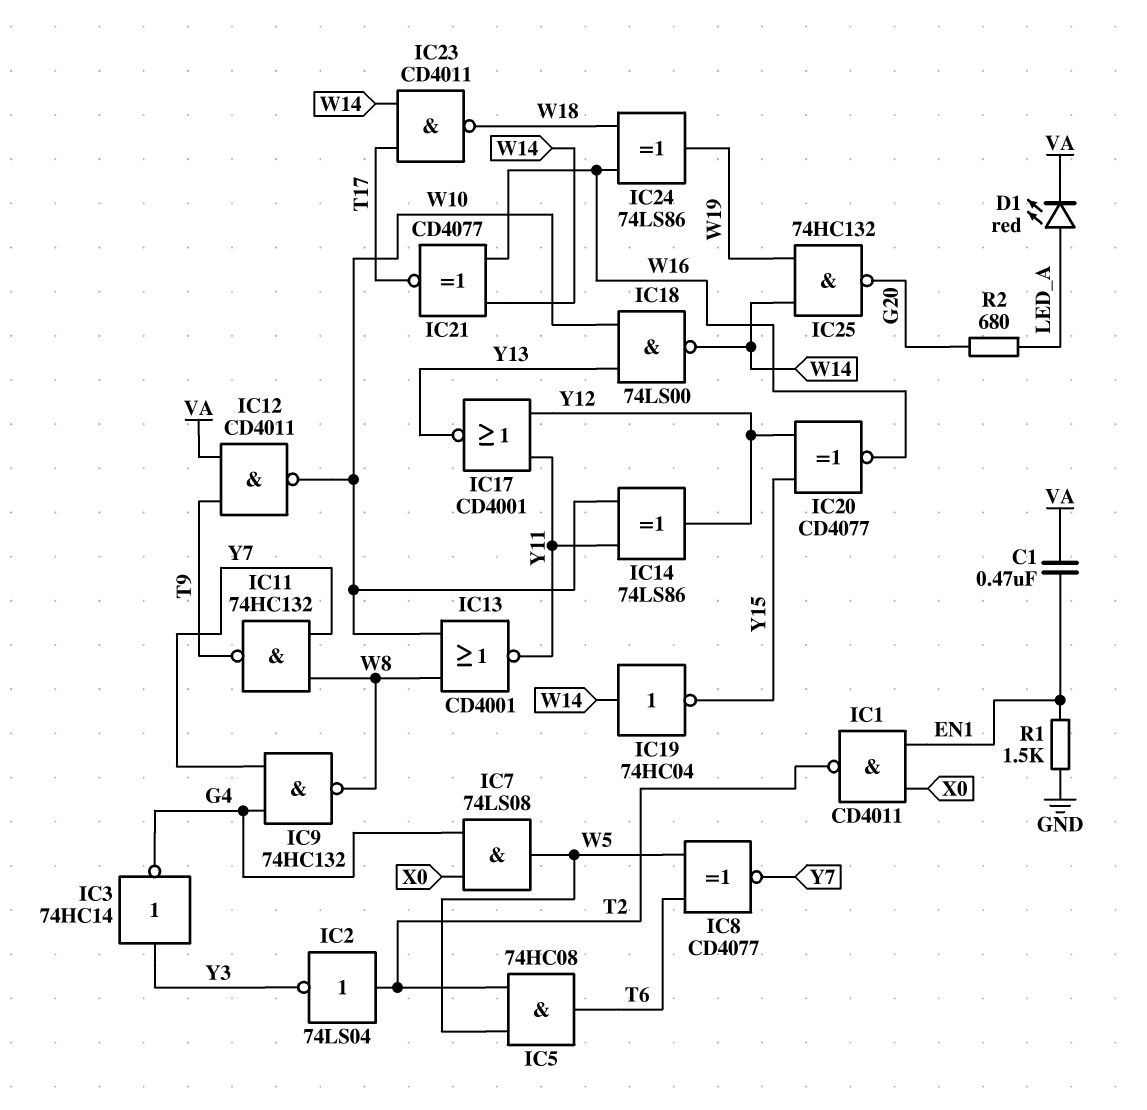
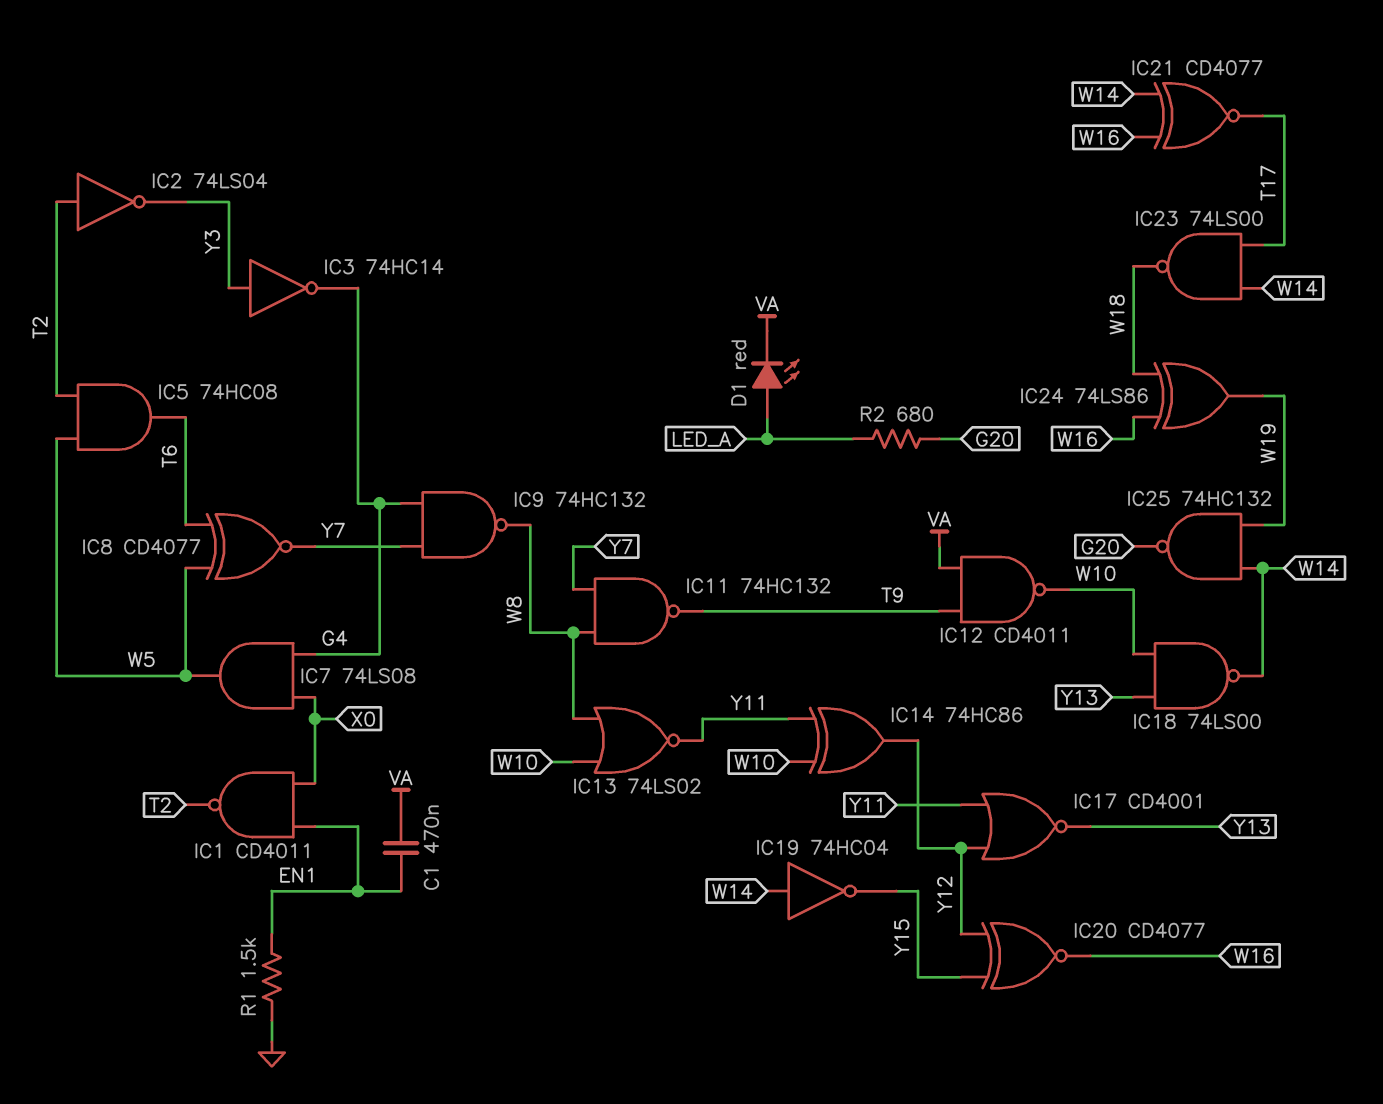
IC13: NOR CD4001 (in W8, in W10, out Y11) -> NOR 74LS02 (in W8, in W10, out Y11)
IC14: XOR 74LS86 (in W10, in Y11, out Y12) -> XOR 74HC86 (in W10, in Y11, out Y12)
IC23: NAND CD4011 (in T17, in W14, out W18) -> NAND 74LS00 (in T17, in W14, out W18)

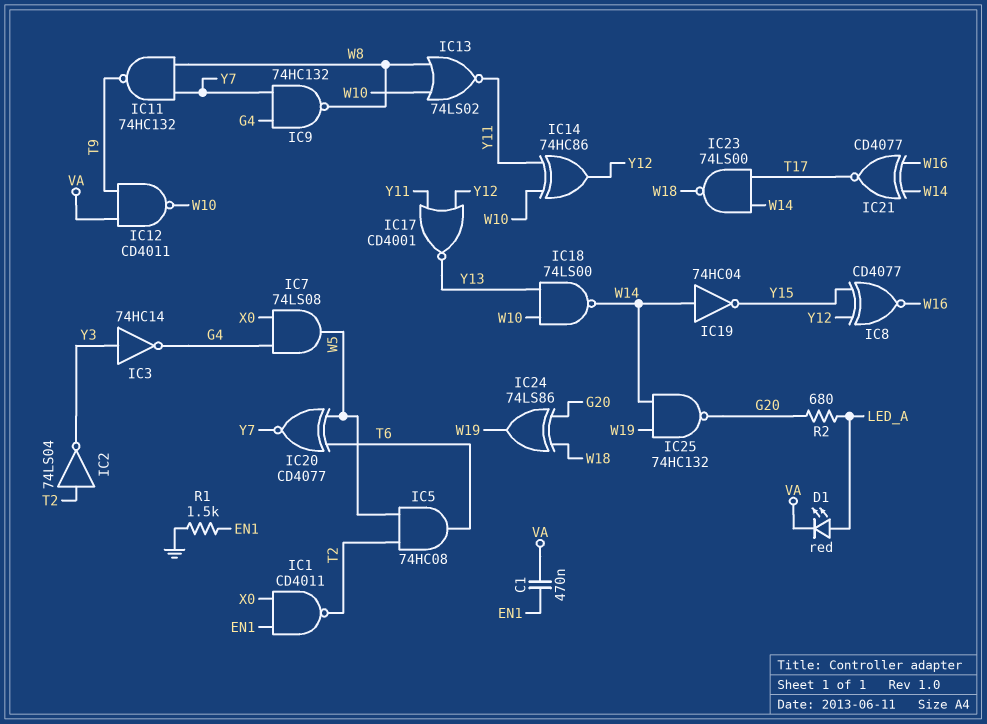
IC8: XNOR CD4077 (in T6, in W5, out Y7) -> XNOR CD4077 (in Y12, in Y15, out W16)
IC20: XNOR CD4077 (in Y12, in Y15, out W16) -> XNOR CD4077 (in T6, in W5, out Y7)
IC24: XOR 74LS86 (in W16, in W18, out W19) -> XOR 74LS86 (in G20, in W18, out W19)

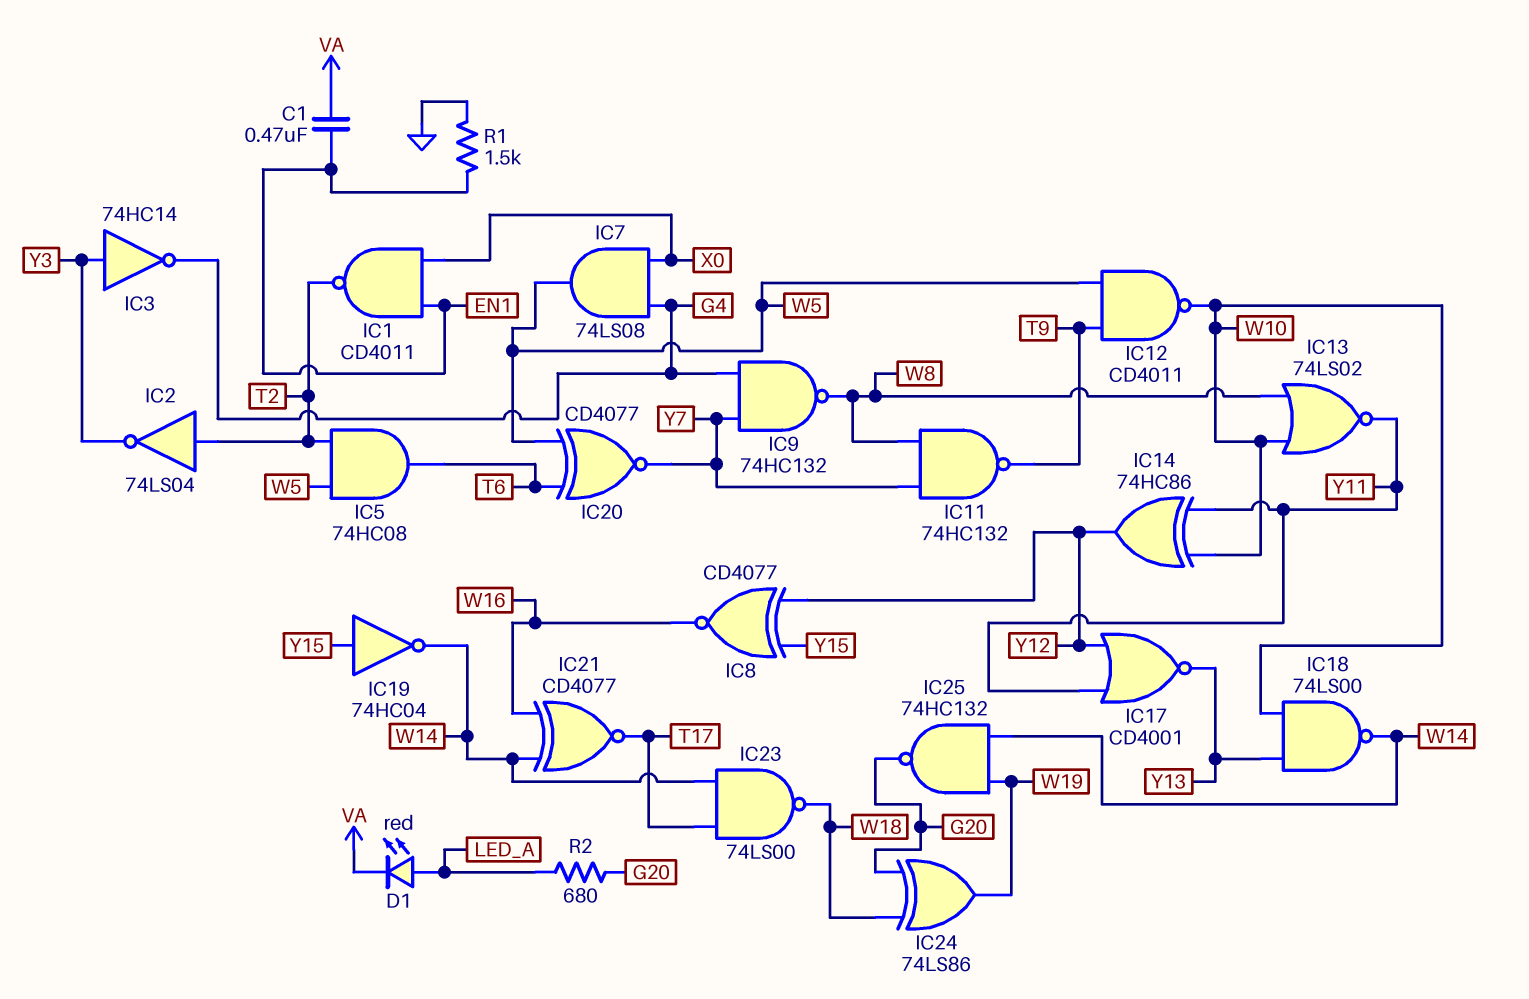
IC12: NAND CD4011 (in T9, in VA, out W10) -> NAND CD4011 (in T9, in W5, out W10)
IC19: NOT 74HC04 (in W14, out Y15) -> NOT 74HC04 (in Y15, out W14)

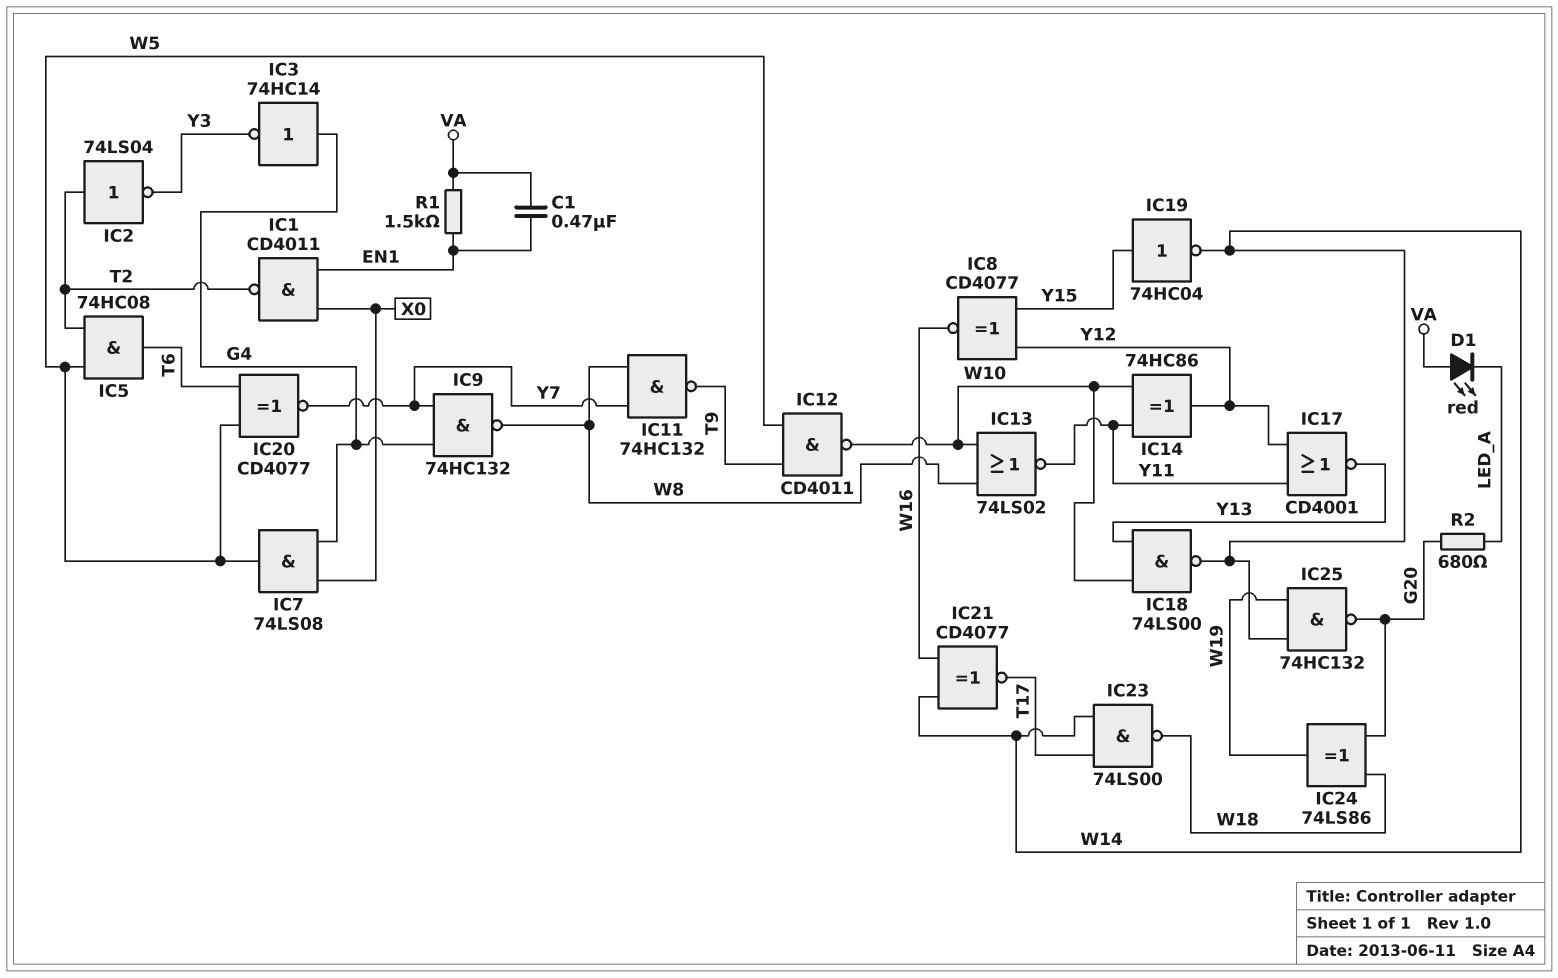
D1: LED red (A LED_A, K VA) -> LED red (A VA, K LED_A)
IC3: NOT 74HC14 (in Y3, out G4) -> NOT 74HC14 (in G4, out Y3)
R1: 1.5k (EN1, GND) -> 1.5k (EN1, VA)

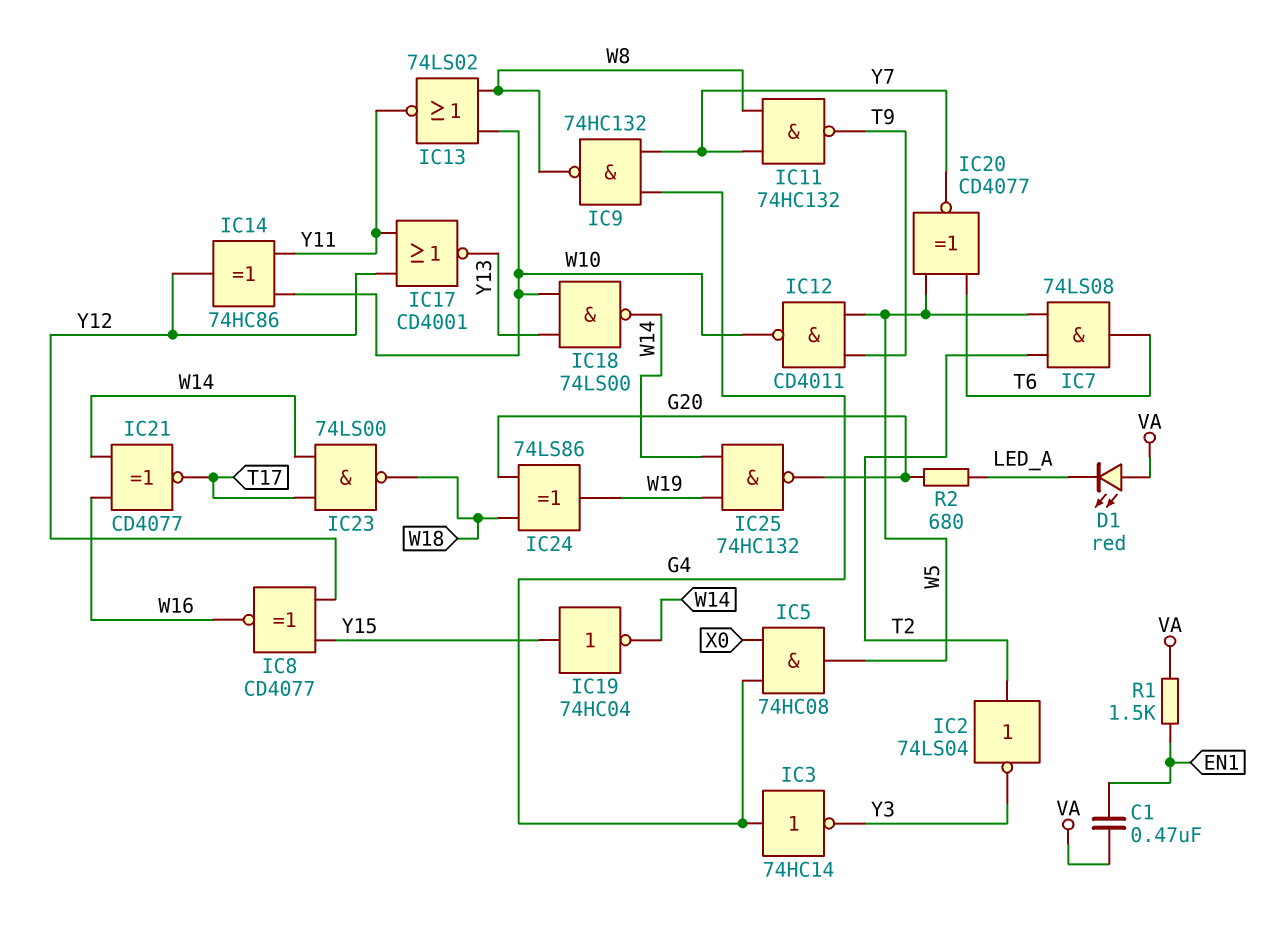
IC1: NAND CD4011 (in EN1, in X0, out T2) -> none
IC5: AND 74HC08 (in T2, in W5, out T6) -> AND 74HC08 (in G4, in X0, out W5)
IC7: AND 74LS08 (in G4, in X0, out W5) -> AND 74LS08 (in T2, in W5, out T6)

